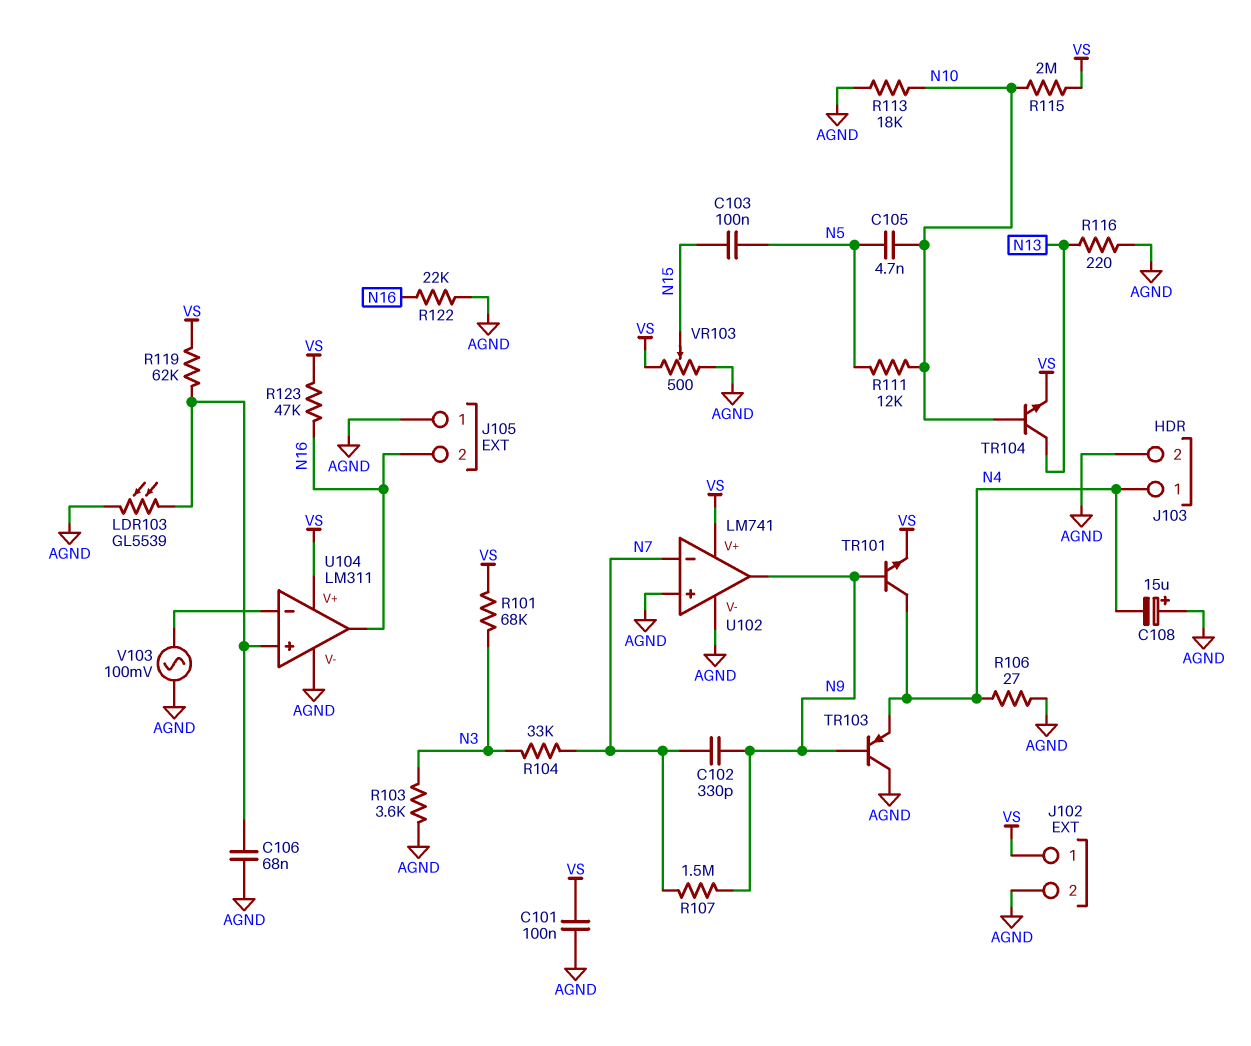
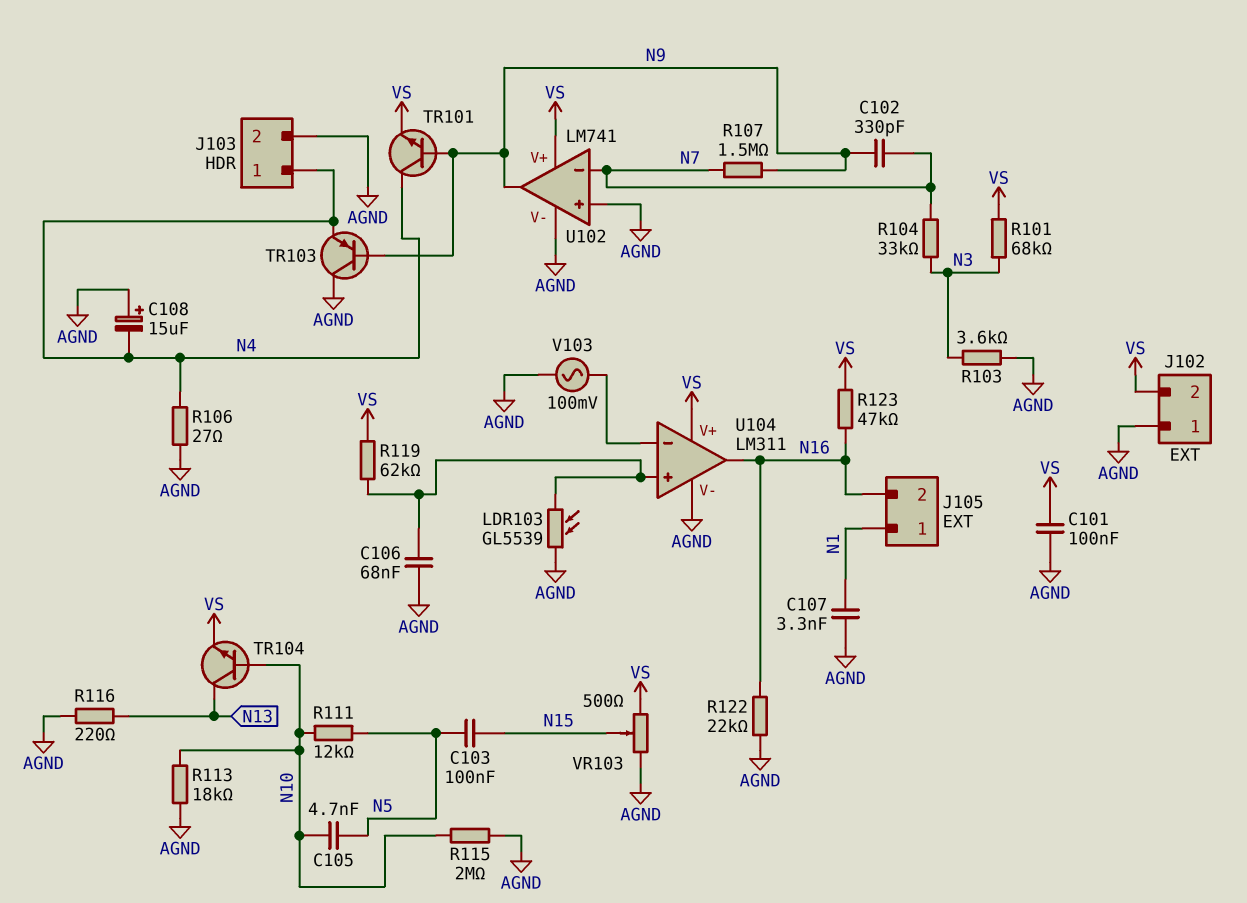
C107: none -> 3.3nF (AGND, N1)
J102 pin 1: VS -> AGND
J102 pin 2: AGND -> VS
J105 pin 1: AGND -> N1
R115: 2M (N10, VS) -> 2M (AGND, N10)

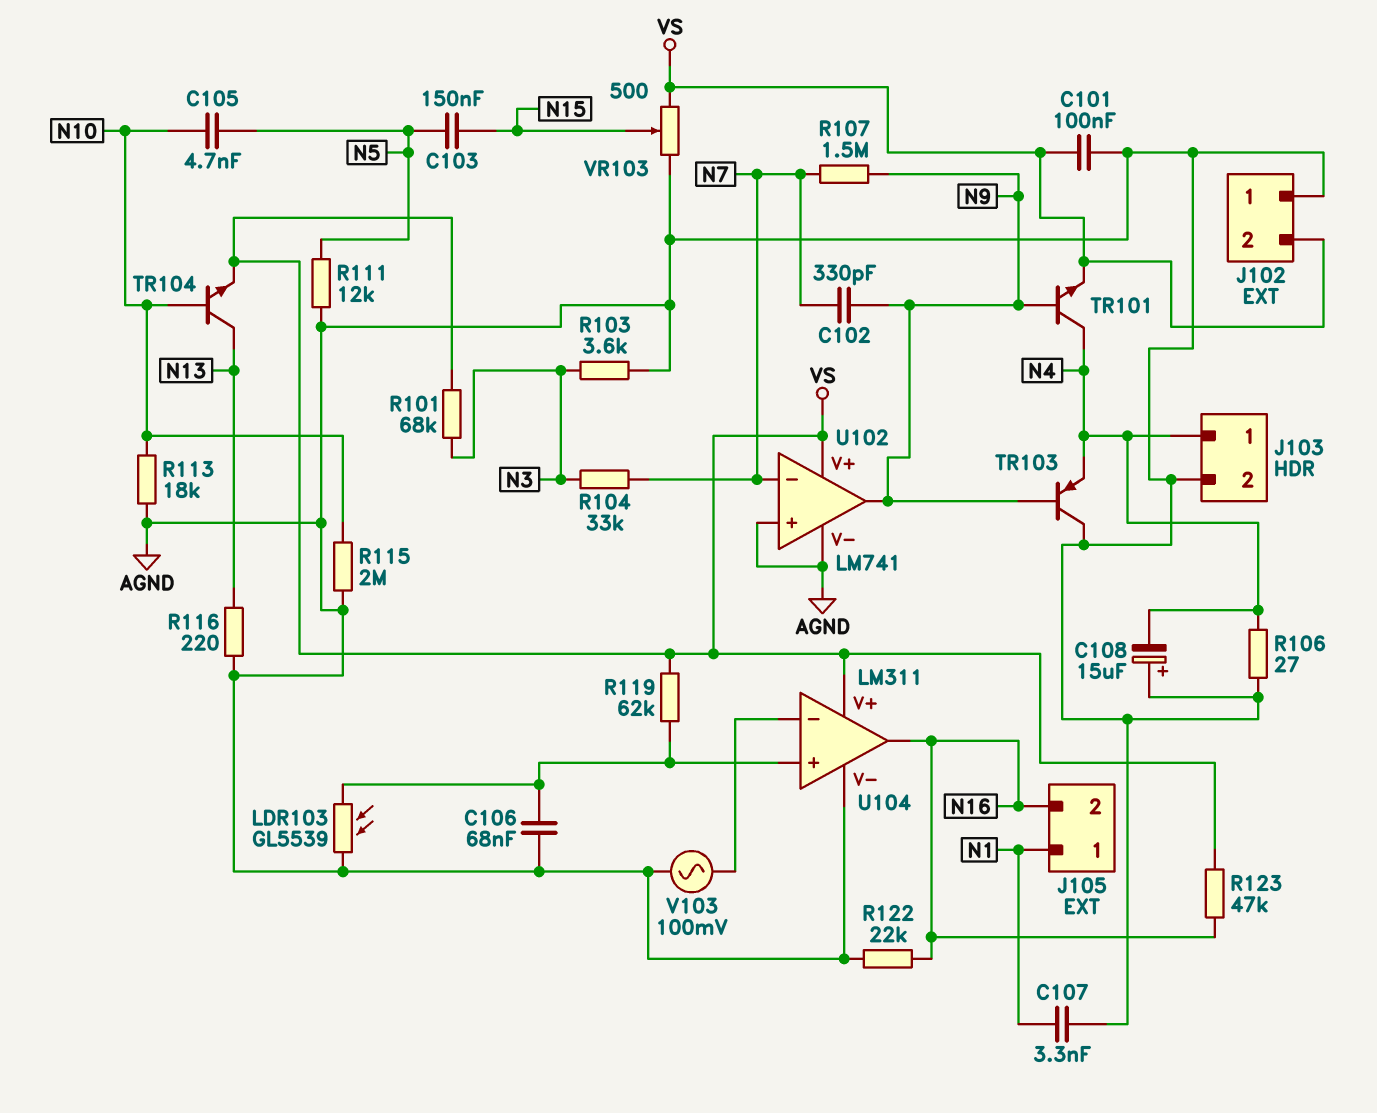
C103: 100nF (N5, N15) -> 150nF (N5, N15)
R111: 12k (N5, N10) -> 12k (AGND, N5)

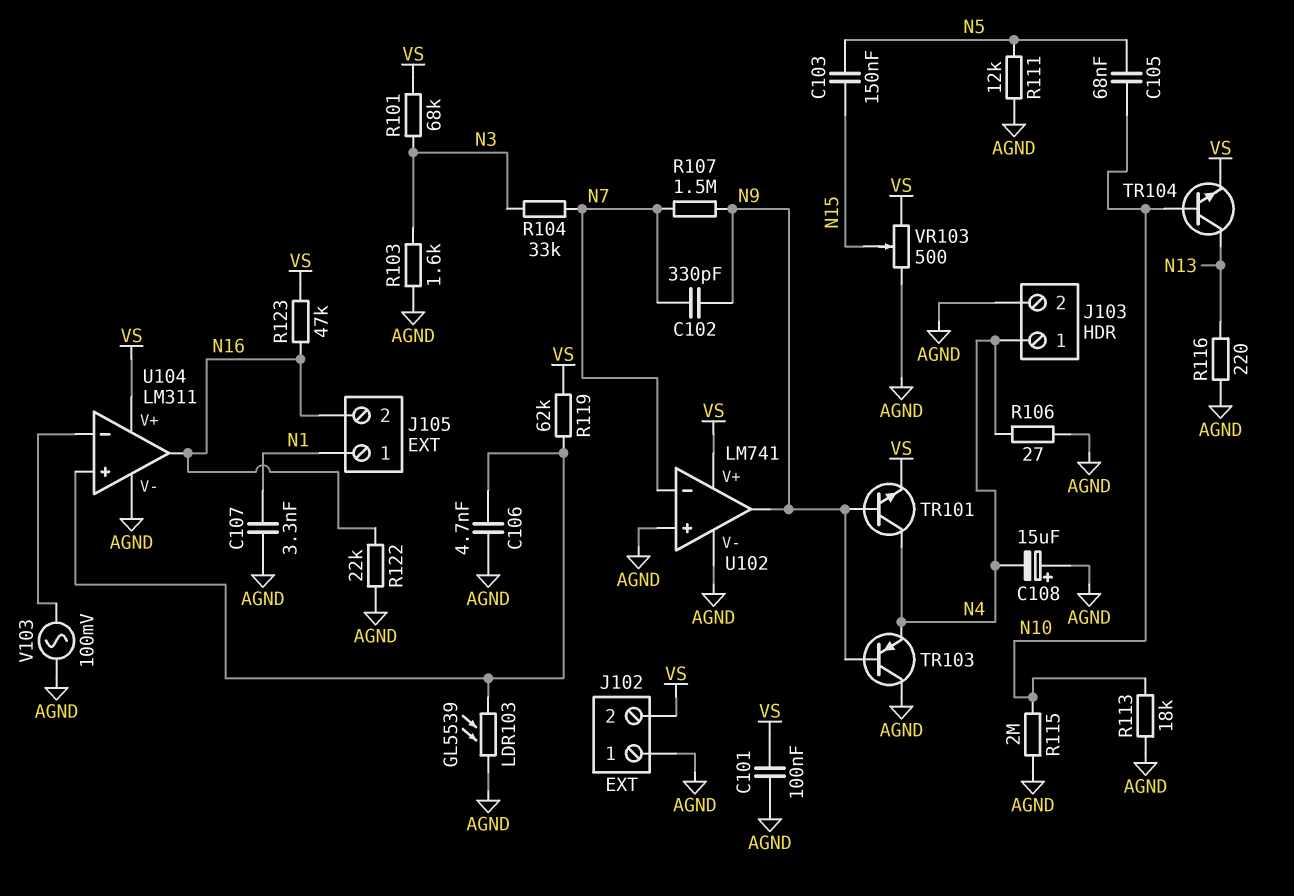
C105: 4.7nF (N5, N10) -> 68nF (N5, N10)
C106: 68nF (AGND, U104/in+) -> 4.7nF (AGND, U104/in+)
R103: 3.6k (AGND, N3) -> 1.6k (AGND, N3)

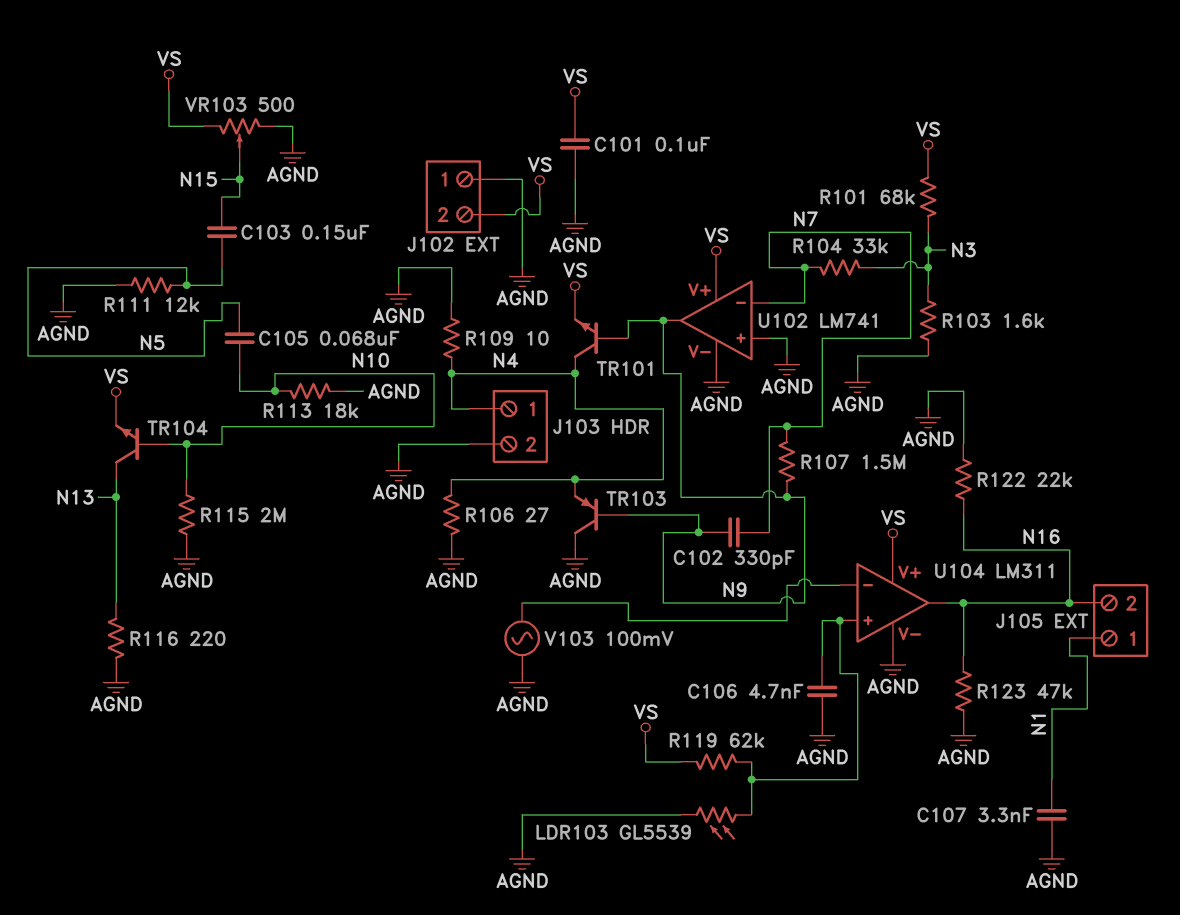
C108: 15uF (plus AGND, minus N4) -> none
R109: none -> 10 (AGND, N4)
R123: 47k (N16, VS) -> 47k (AGND, N16)

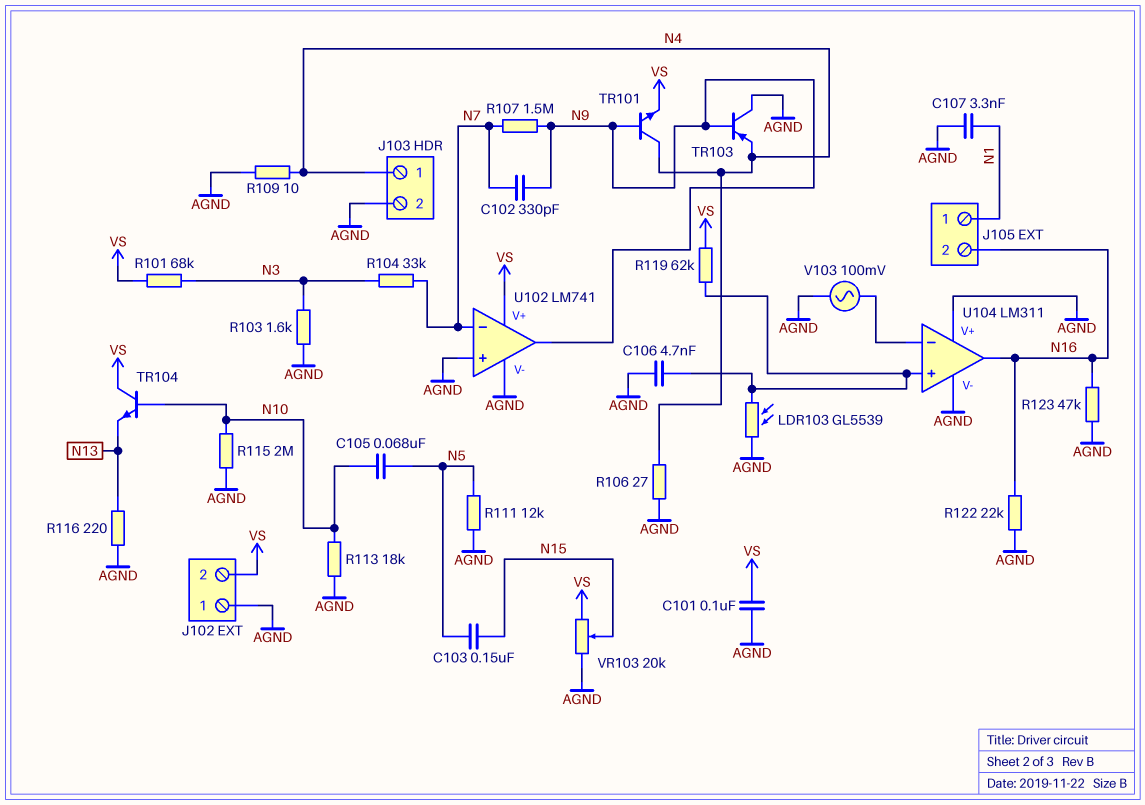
TR104: NPN (B N10, C N13, E VS) -> NPN (B N10, C VS, E N13)
U104 pin V+: VS -> AGND
VR103: 500 (AGND, VS, wiper N15) -> 20k (AGND, VS, wiper N15)

